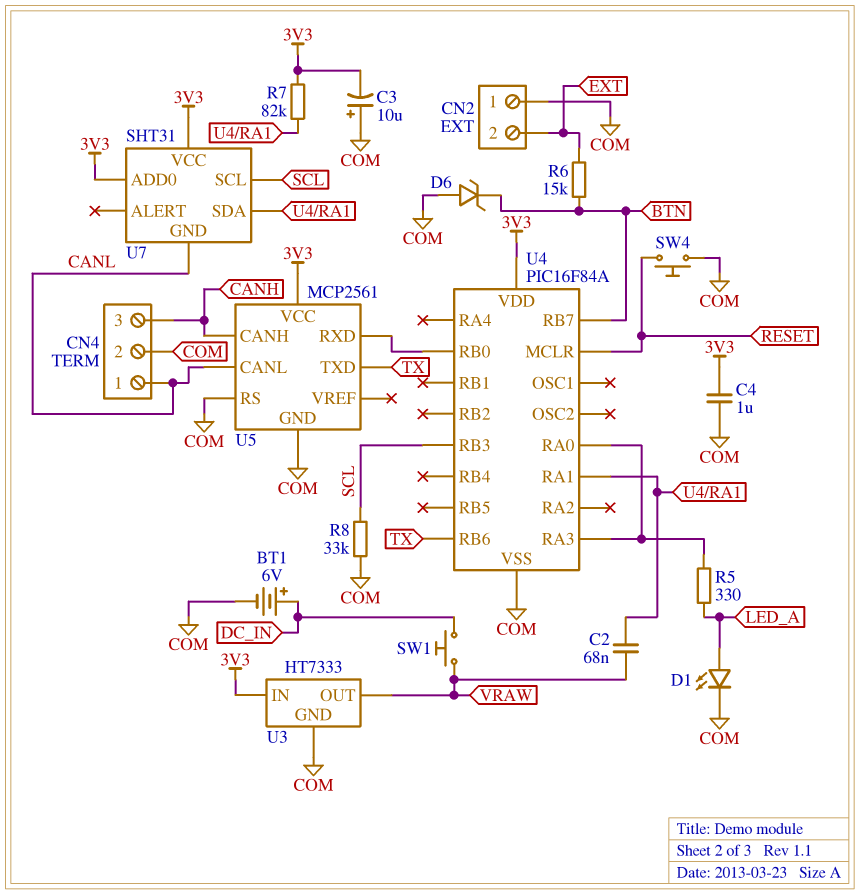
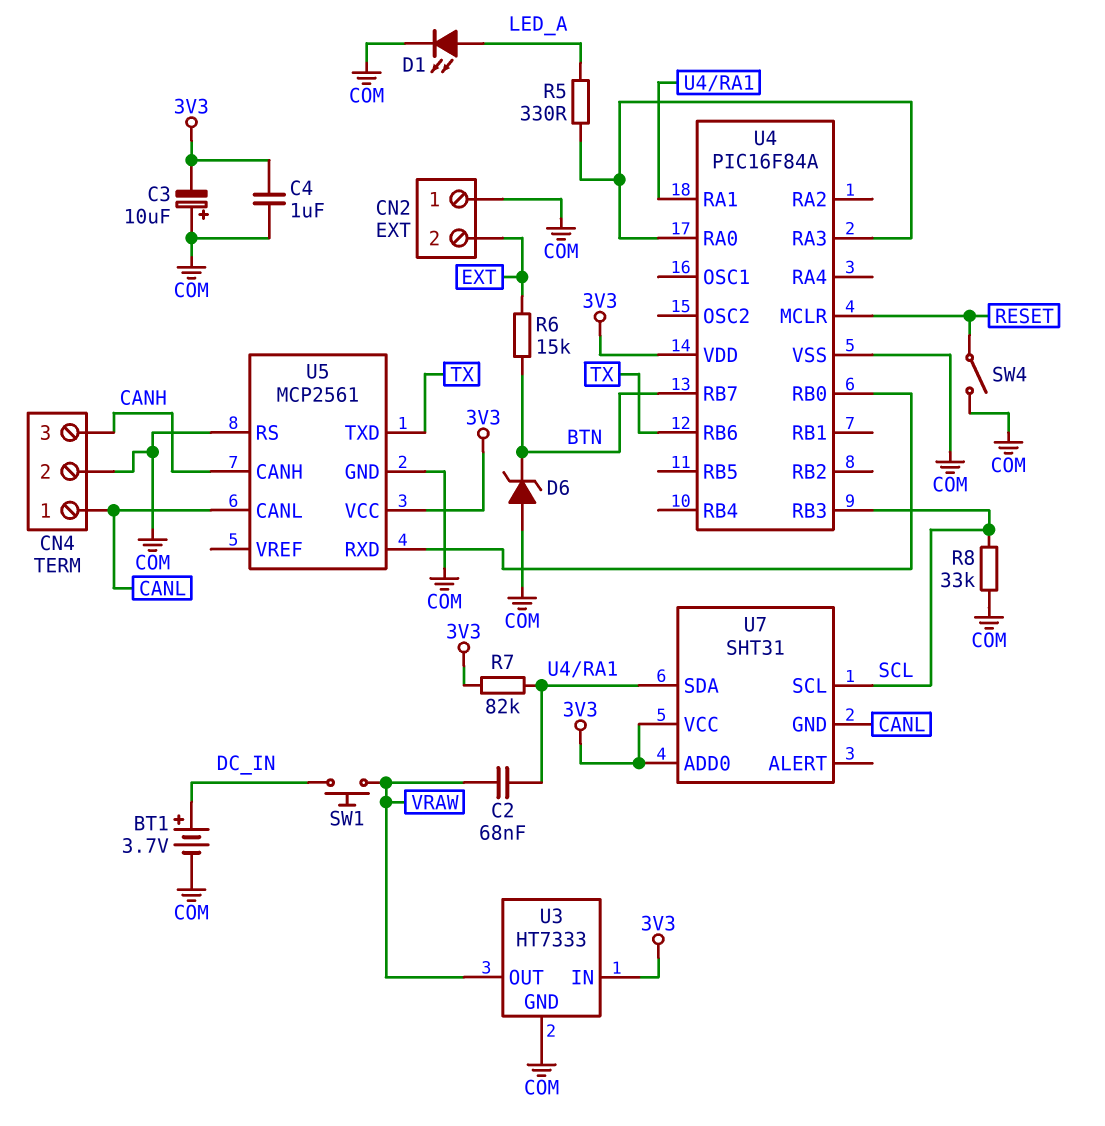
BT1: 6V (plus DC_IN, minus COM) -> 3.7V (plus DC_IN, minus COM)
SW4: button (COM, RESET) -> switch (COM, RESET)

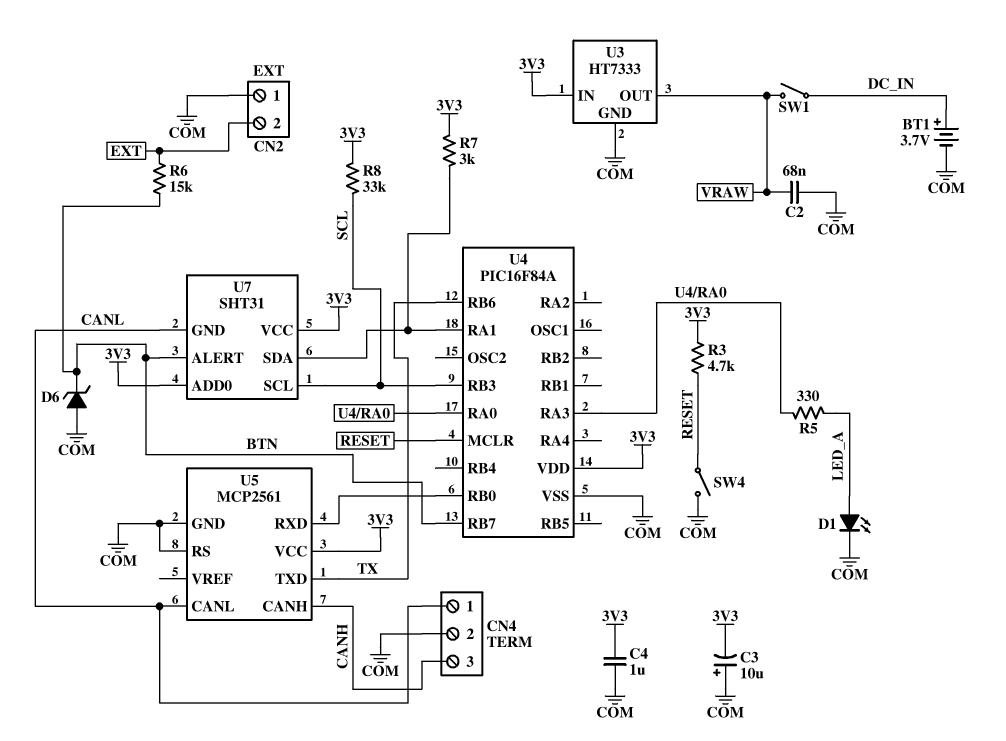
C2: 68nF (U4/RA1, VRAW) -> 68nF (COM, VRAW)
R3: none -> 4.7k (3V3, RESET)
R7: 82k (3V3, U4/RA1) -> 3k (3V3, U4/RA1)
R8: 33k (COM, SCL) -> 33k (3V3, SCL)
SW1: button (DC_IN, VRAW) -> switch (DC_IN, VRAW)
U7 pin ALERT: none -> BTN

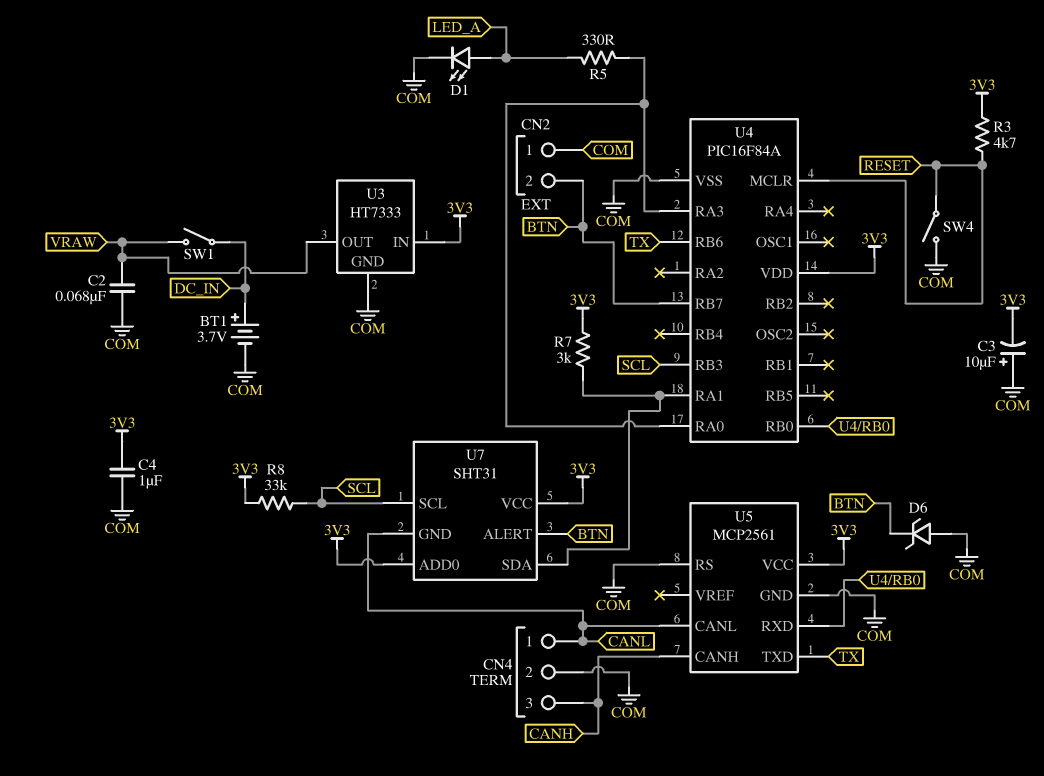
CN2 pin 2: EXT -> BTN
R6: 15k (BTN, EXT) -> none

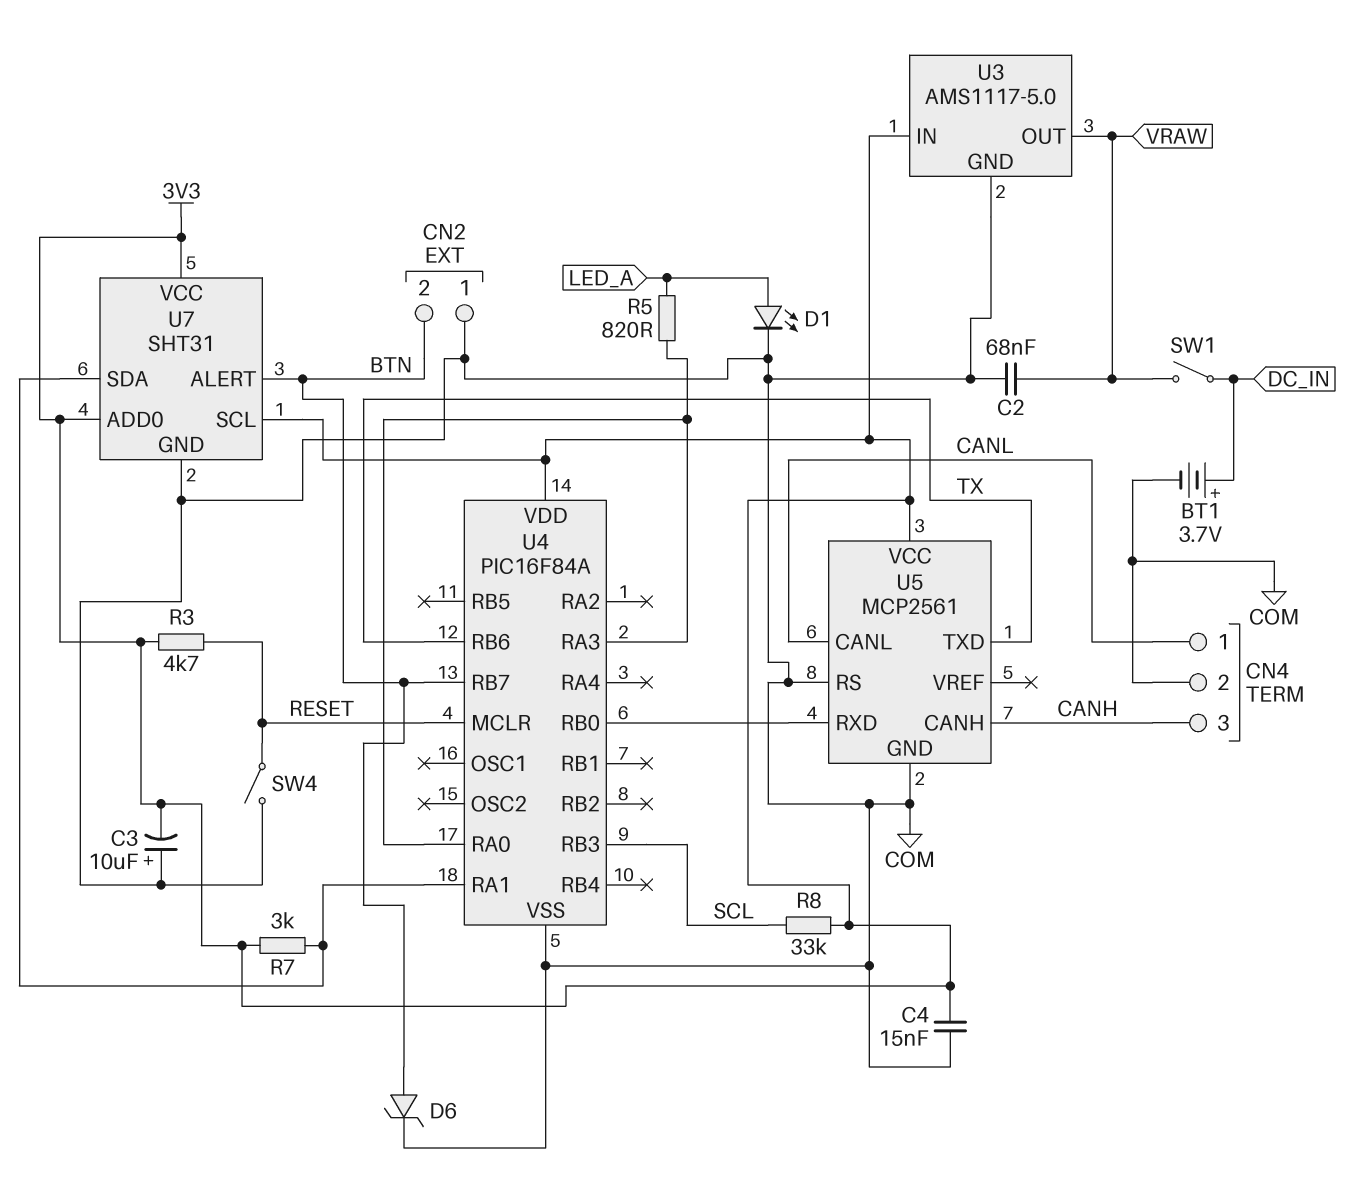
C4: 1uF (3V3, COM) -> 15nF (3V3, COM)
D6: zener (A COM, K BTN) -> zener (A BTN, K COM)
R5: 330 (LED_A, U4/RA0) -> 820 (LED_A, U4/RA0)
U3: HT7333 -> AMS1117-5.0
U7 pin GND: CANL -> COM
U7 pin SCL: SCL -> 3V3

